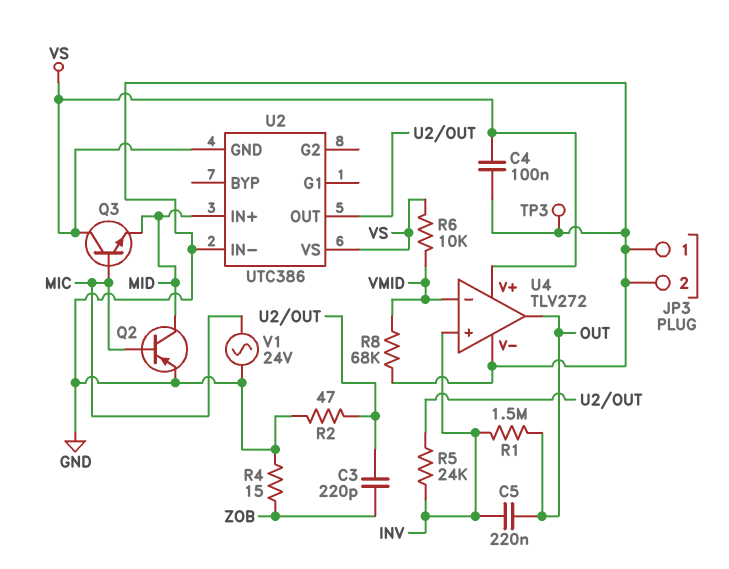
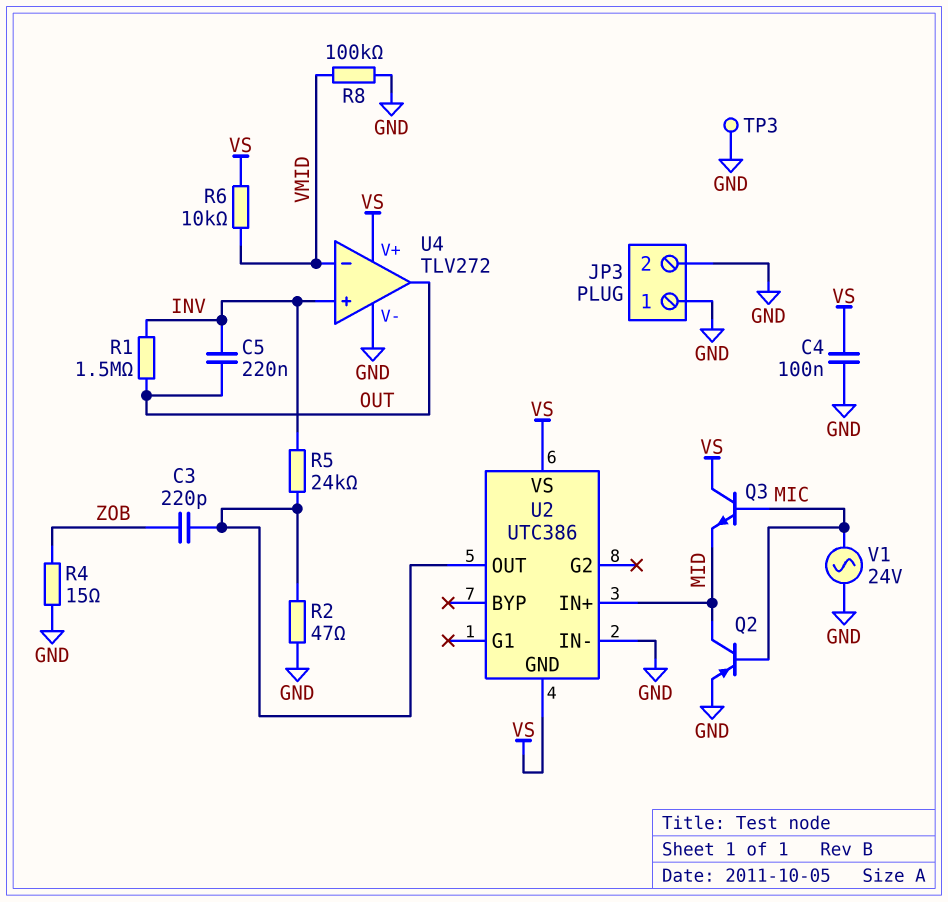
R8: 68k (GND, VMID) -> 100k (GND, VMID)

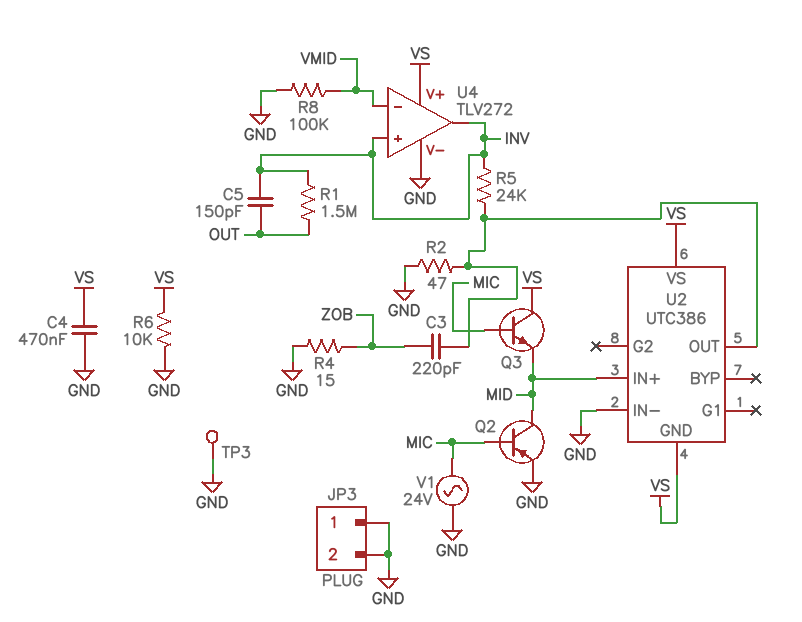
C4: 100nF (GND, VS) -> 470nF (GND, VS)
C5: 220nF (INV, OUT) -> 150pF (INV, OUT)
R6: 10k (VMID, VS) -> 10k (GND, VS)
U4 pin out: OUT -> INV

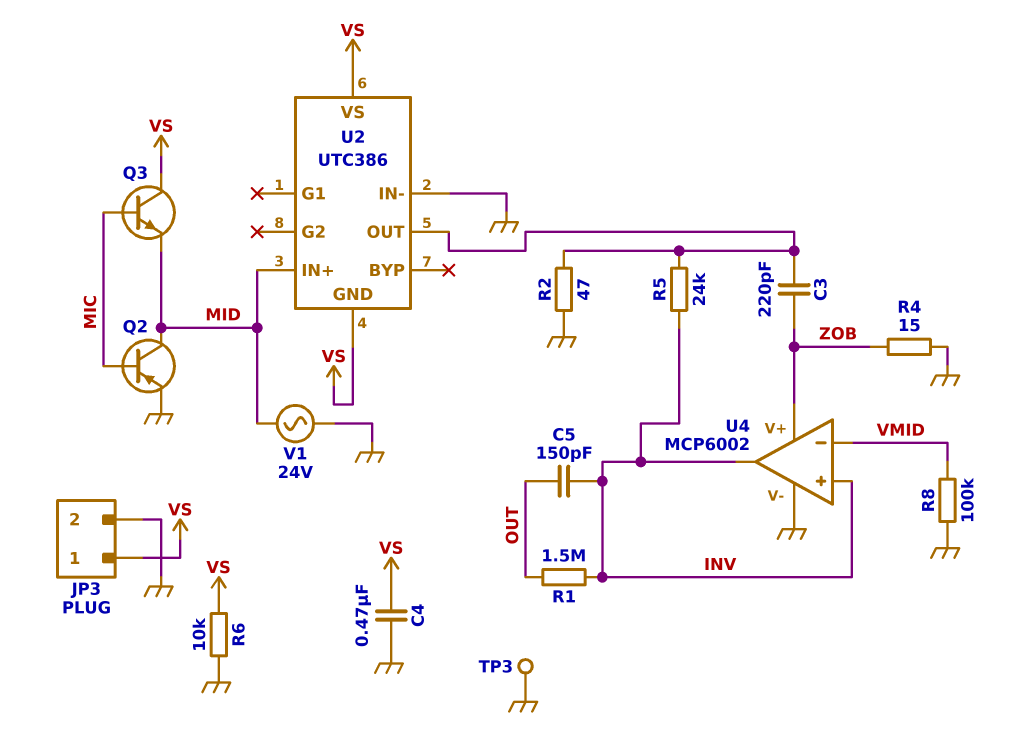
JP3 pin 1: GND -> VS
U4: TLV272 -> MCP6002
U4 pin V+: VS -> ZOB
V1: AC 24V (GND, MIC) -> AC 24V (GND, MID)

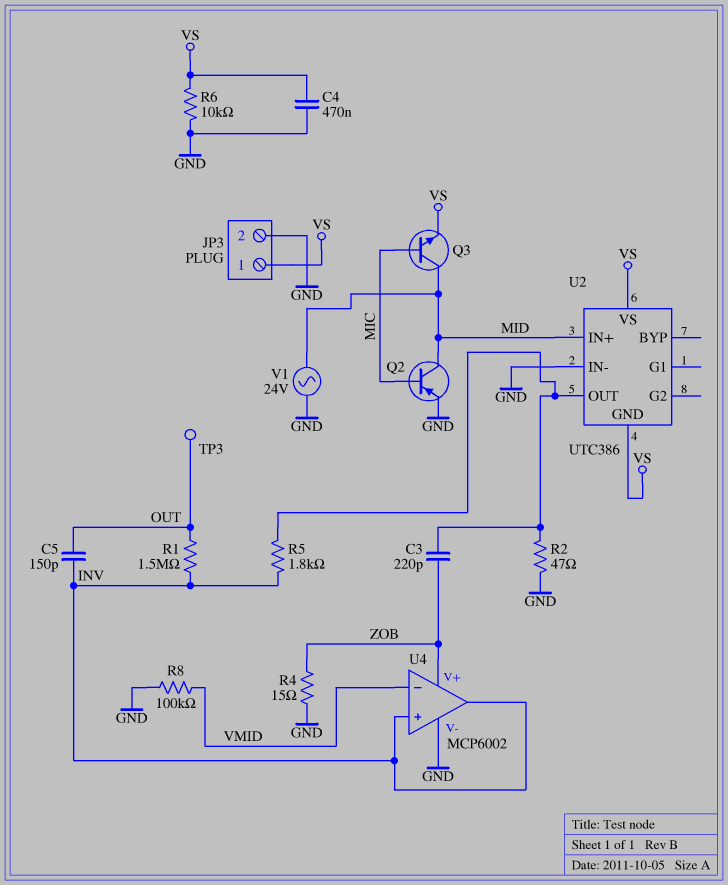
Q3: NPN (B MIC, C VS, E MID) -> NPN (B MIC, C MID, E VS)
R5: 24k (INV, U2/OUT) -> 1.8k (INV, U2/OUT)
TP3: test point (GND) -> test point (OUT)

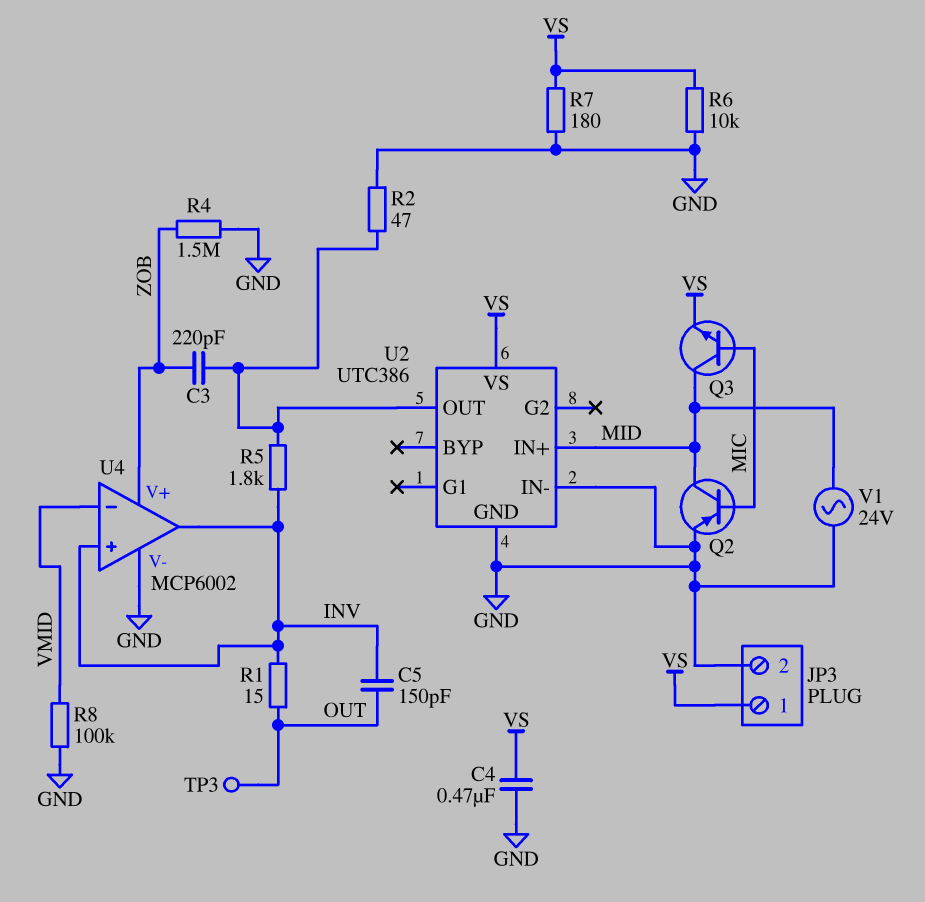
R1: 1.5M (INV, OUT) -> 15 (INV, OUT)
R4: 15 (GND, ZOB) -> 1.5M (GND, ZOB)
R7: none -> 180 (GND, VS)
U2 pin GND: VS -> GND

